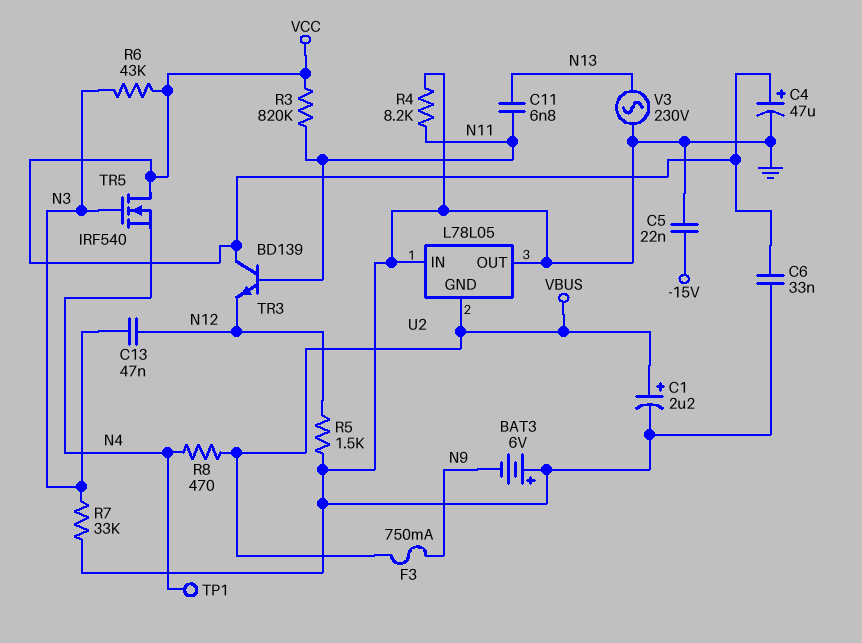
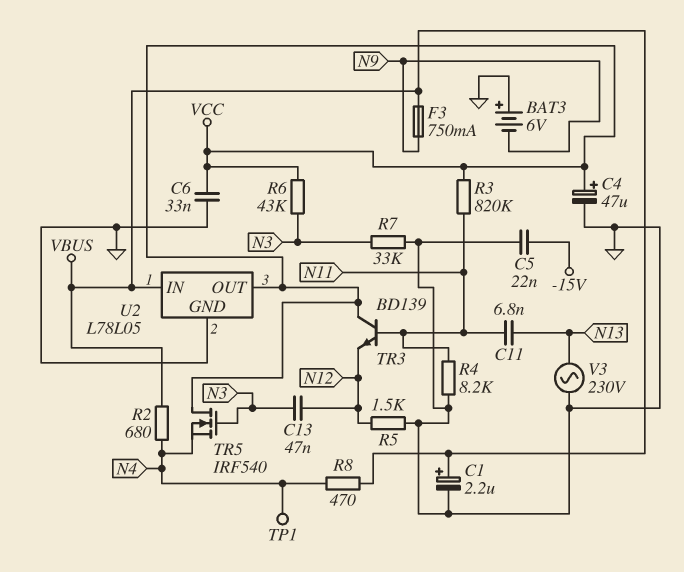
R2: none -> 680 (N4, VBUS)
U2 pin GND: VBUS -> GND
U2 pin IN: GND -> VBUS
U2 pin OUT: GND -> VCC

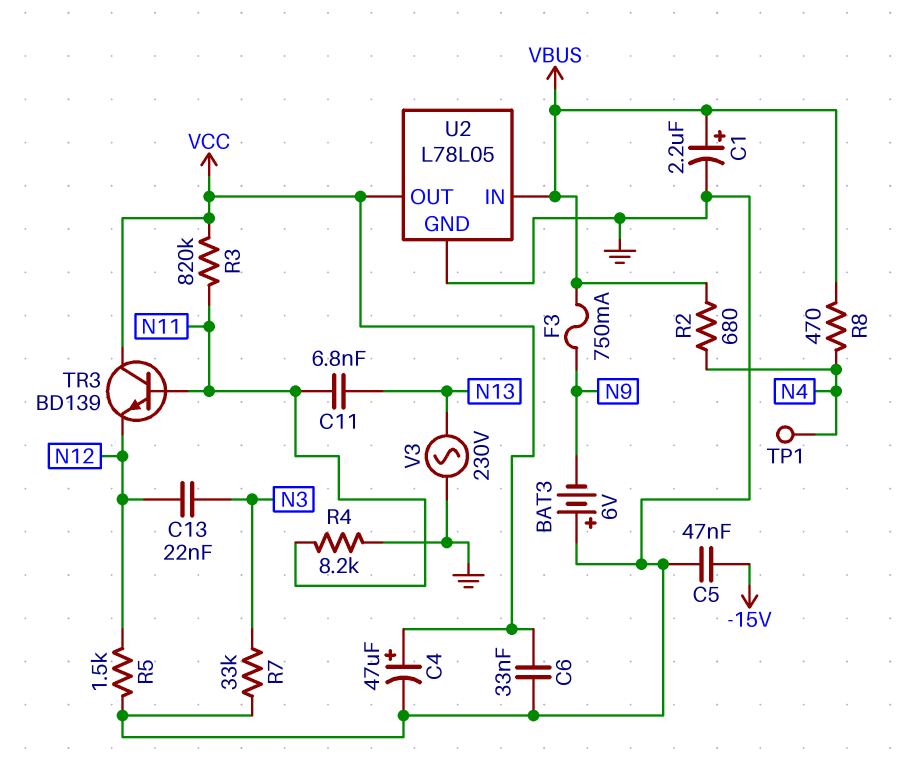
C5: 22nF (-15V, GND) -> 47nF (-15V, GND)
C13: 47nF (N3, N12) -> 22nF (N3, N12)
R6: 43k (N3, VCC) -> none
TR5: NMOS IRF540 (G N3, D VCC, S N4) -> none

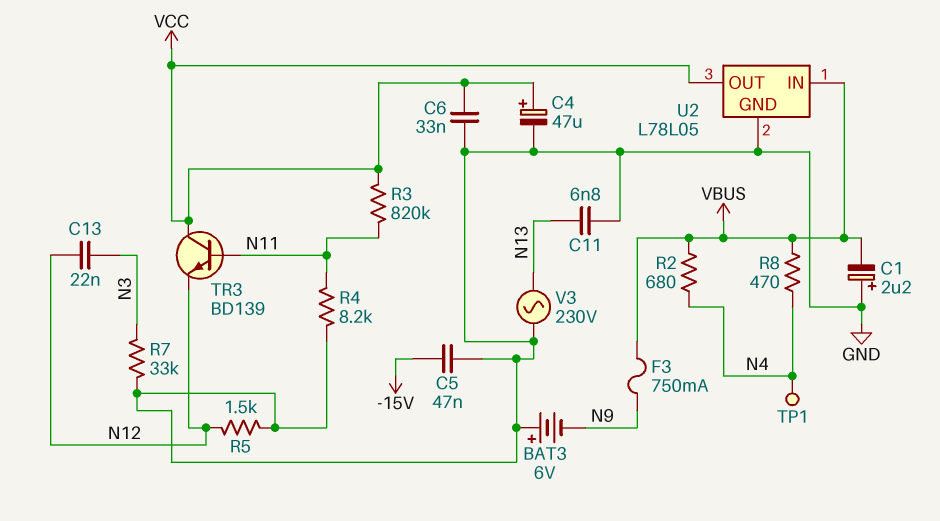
C1: 2.2uF (plus VBUS, minus GND) -> 2.2uF (plus GND, minus VBUS)
C11: 6.8nF (N11, N13) -> 6.8nF (GND, N13)

